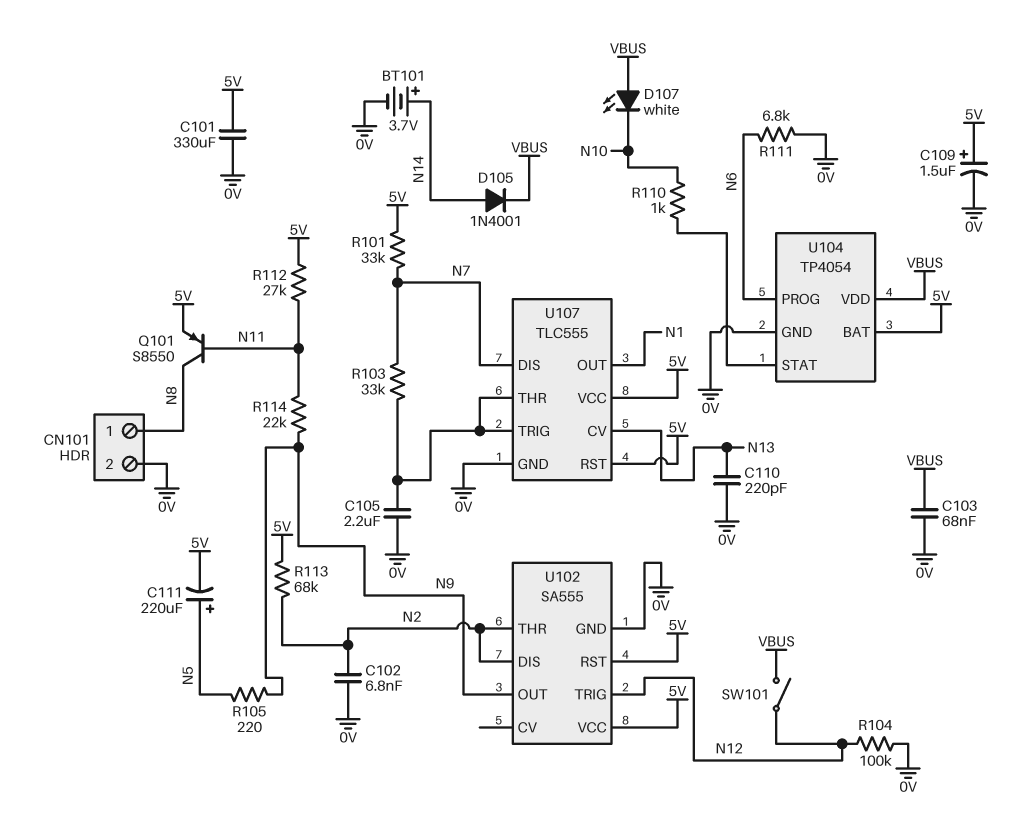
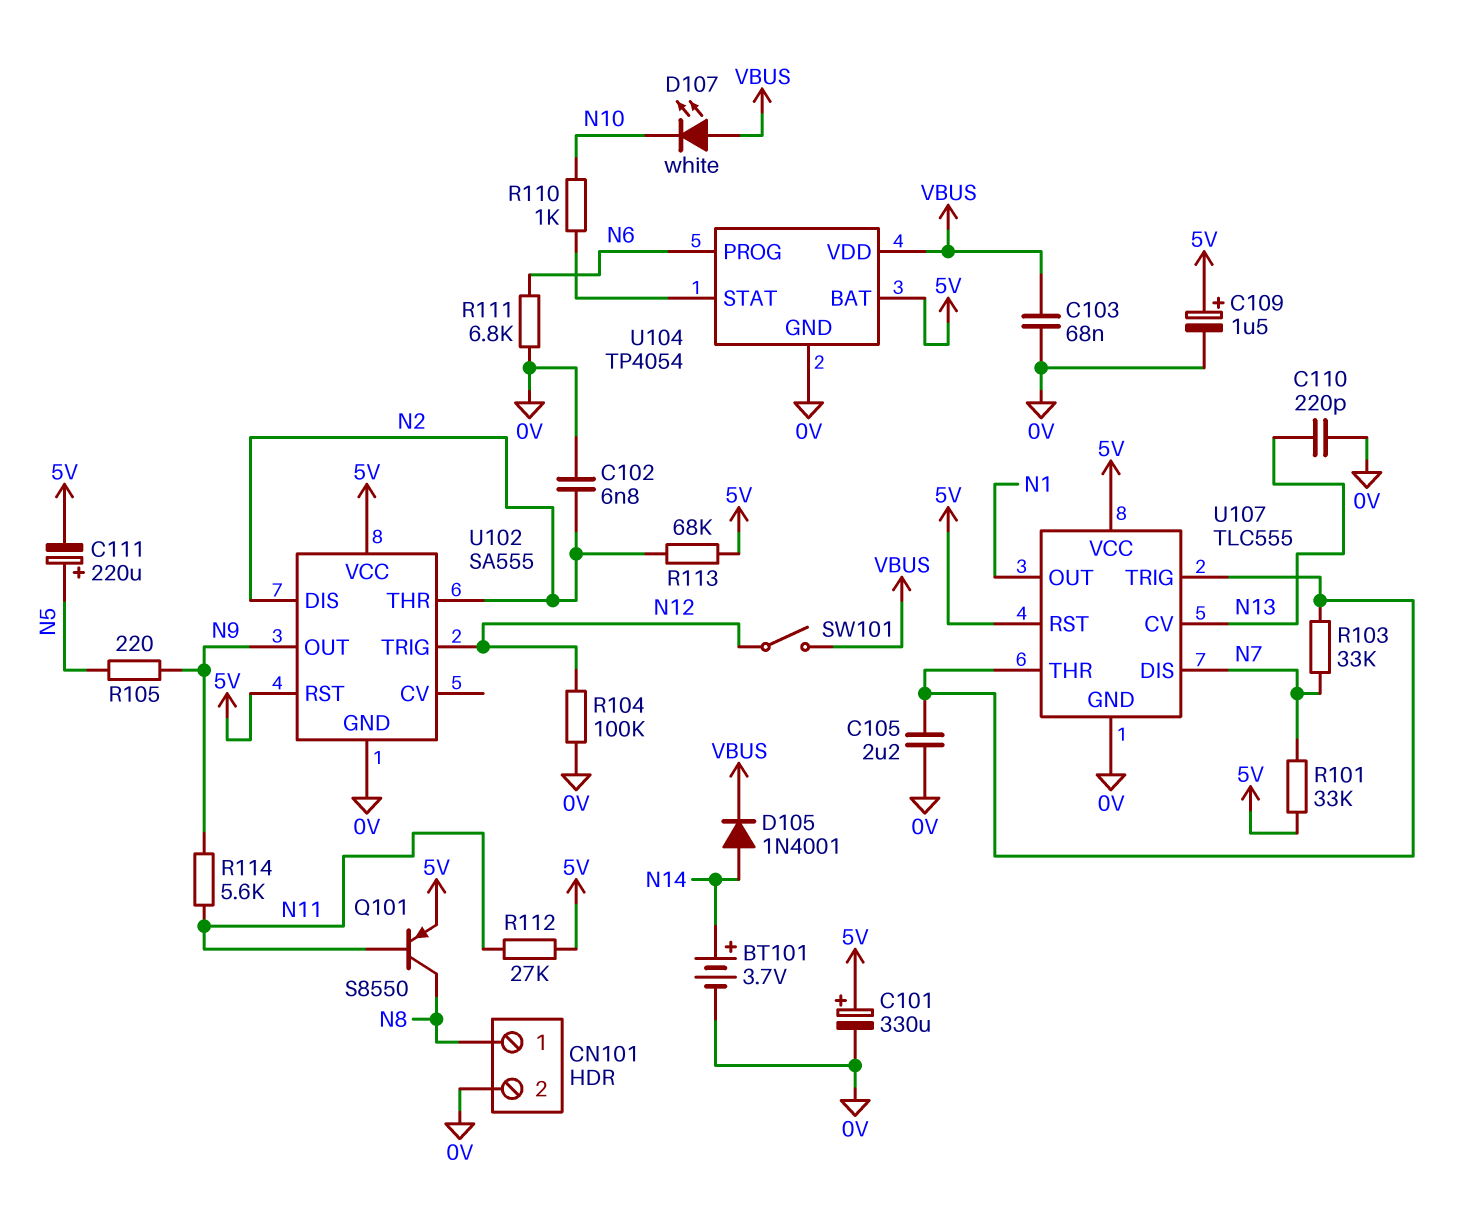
C101: 330uF (0V, 5V) -> 330uF (plus 5V, minus 0V)
R114: 22k (N9, N11) -> 5.6k (N9, N11)

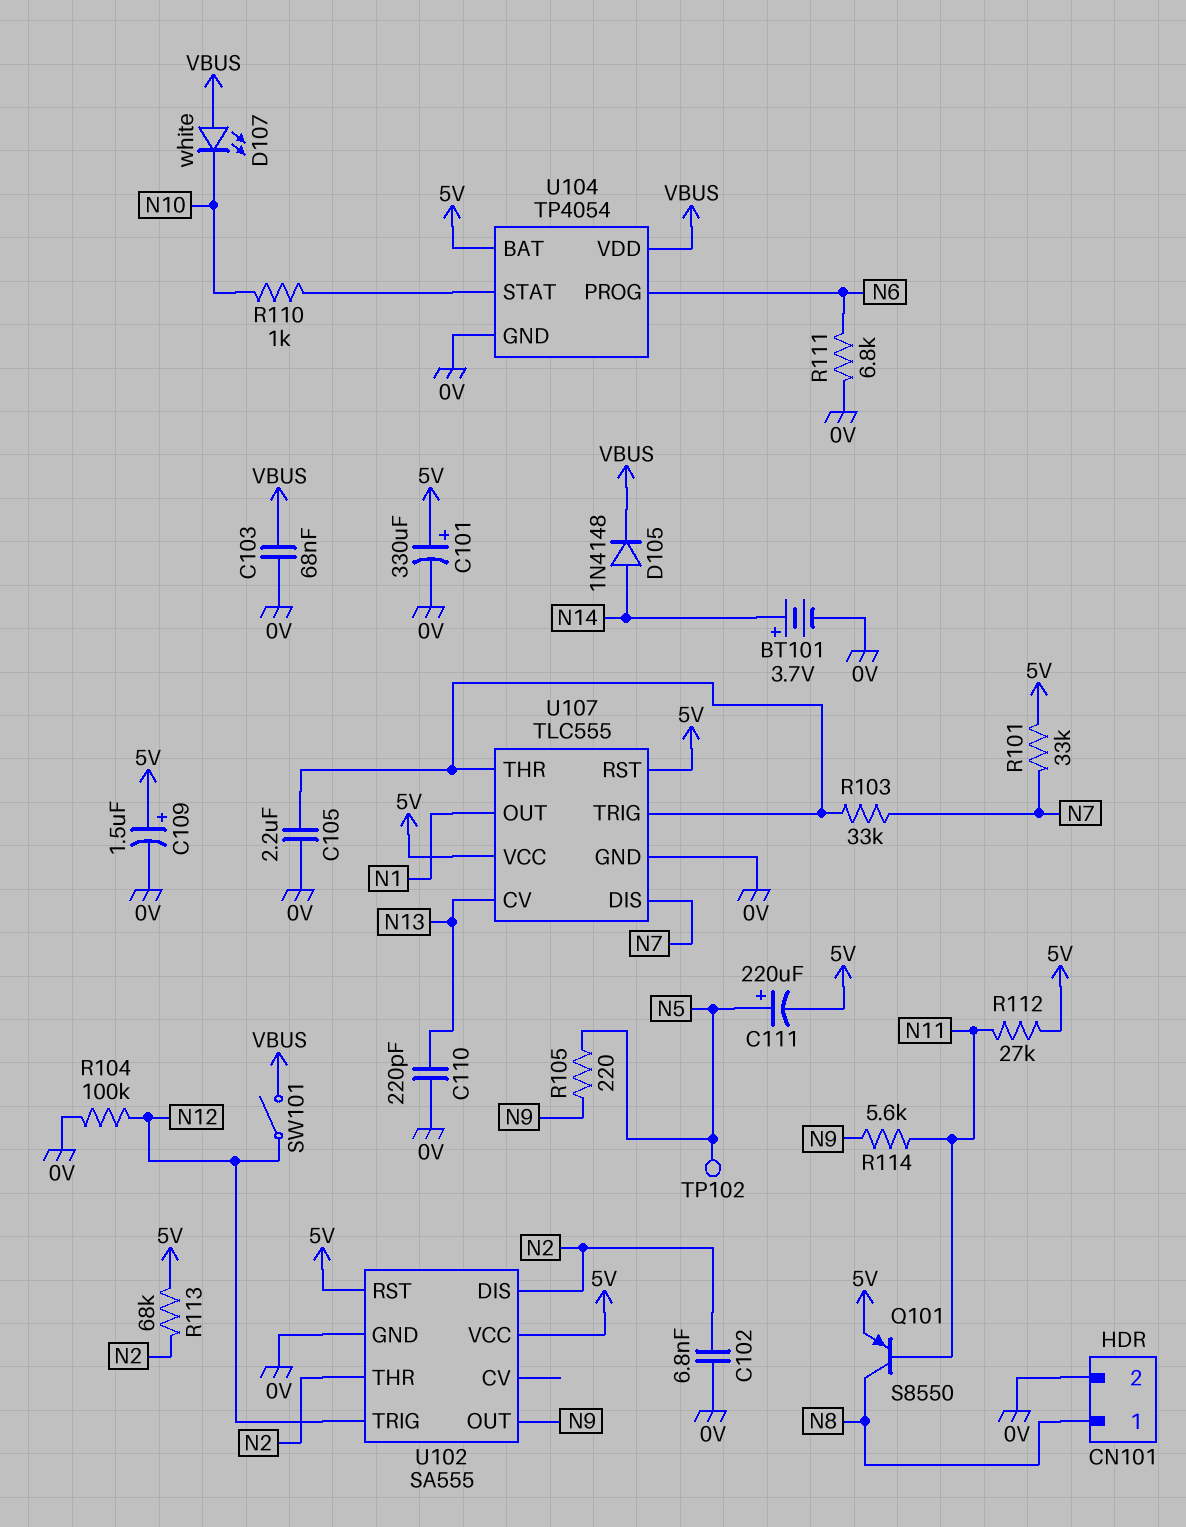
D105: diode 1N4001 (A N14, K VBUS) -> diode 1N4148 (A N14, K VBUS)
TP102: none -> test point (N5)

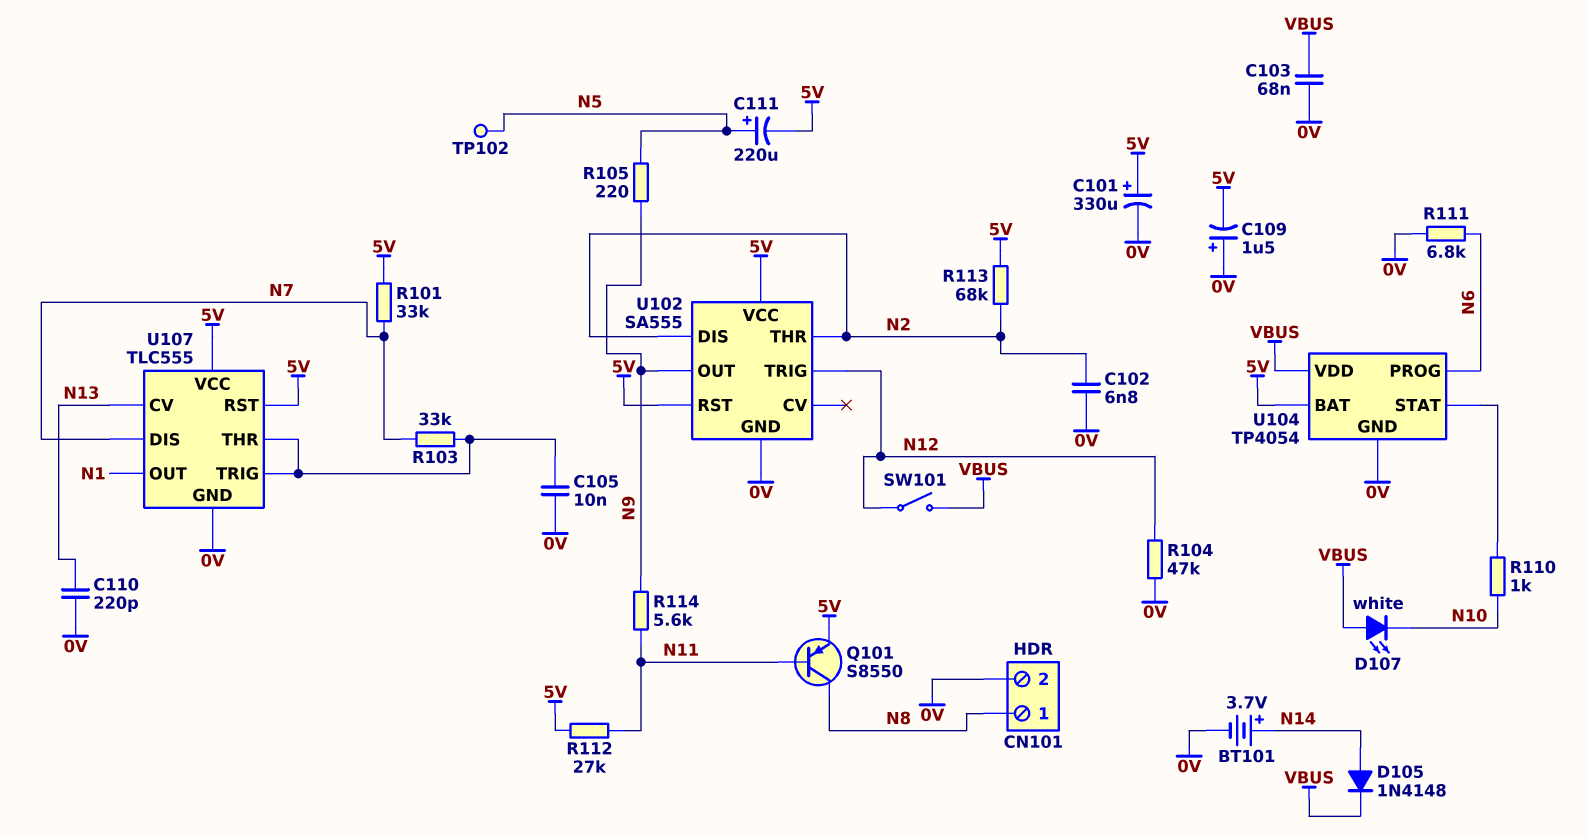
C105: 2.2uF (0V, U107/THR) -> 10nF (0V, U107/THR)
C109: 1.5uF (plus 5V, minus 0V) -> 1.5uF (plus 0V, minus 5V)
R104: 100k (0V, N12) -> 47k (0V, N12)

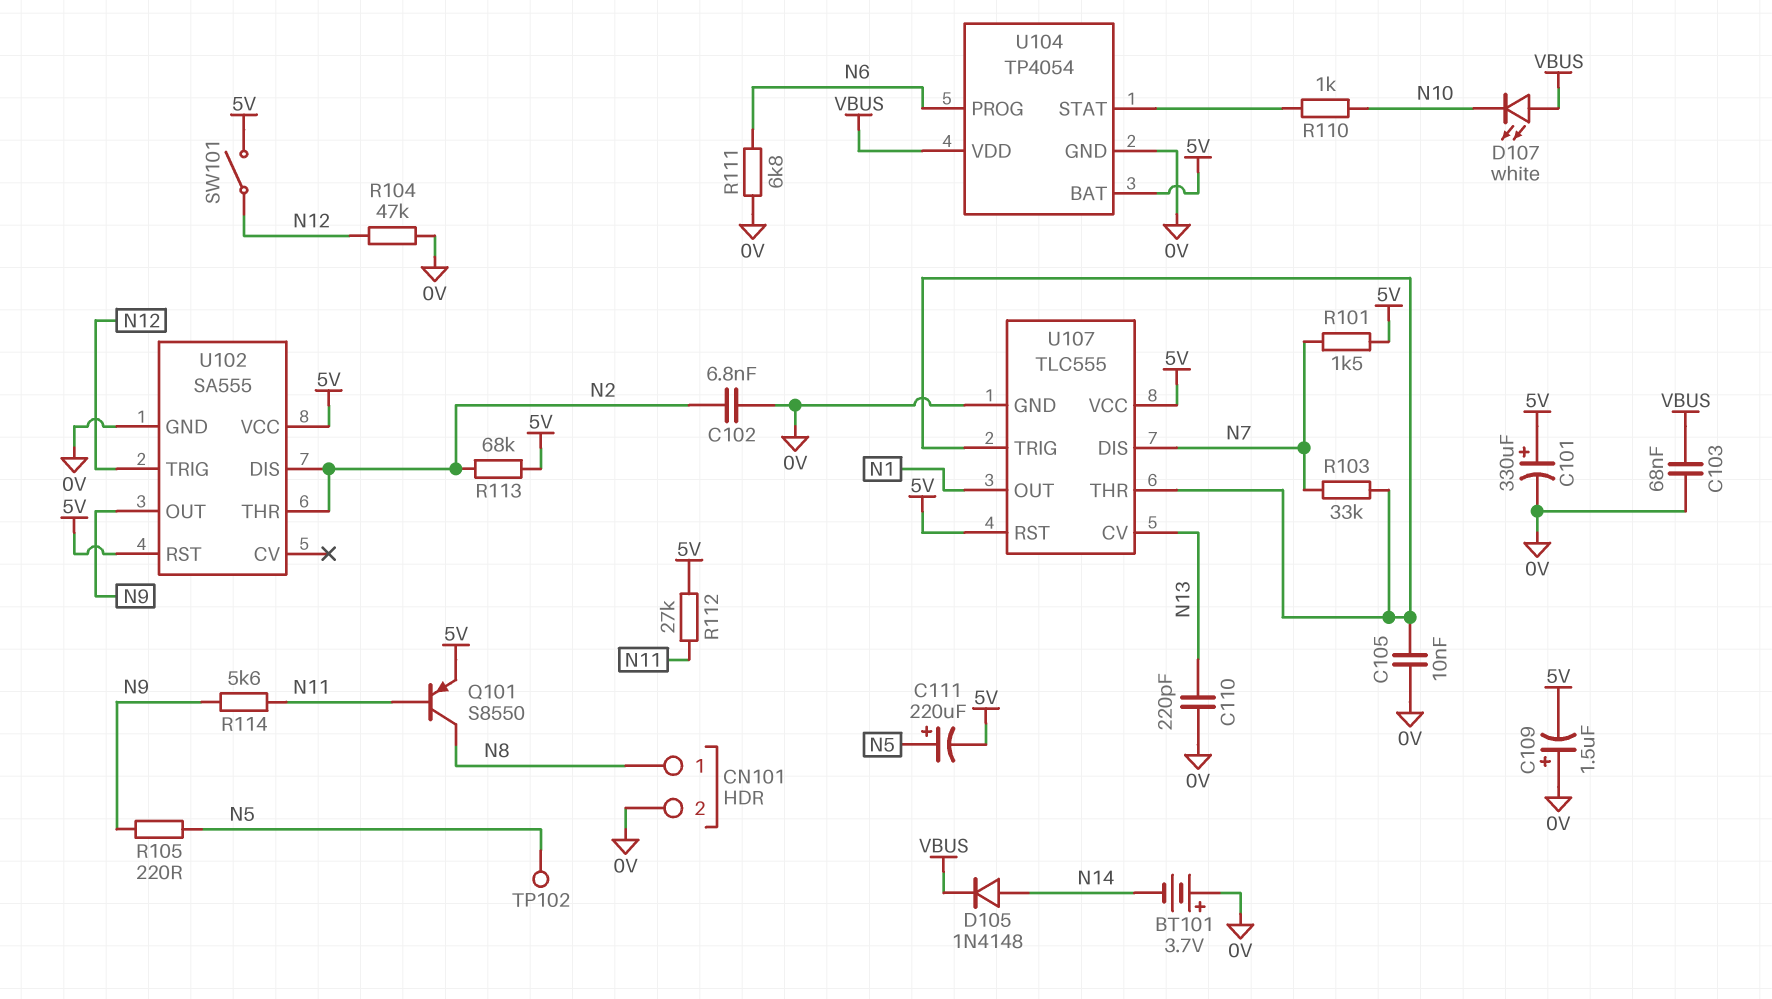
BT101: 3.7V (plus N14, minus 0V) -> 3.7V (plus 0V, minus N14)
R101: 33k (5V, N7) -> 1.5k (5V, N7)
SW101: switch (N12, VBUS) -> switch (5V, N12)

